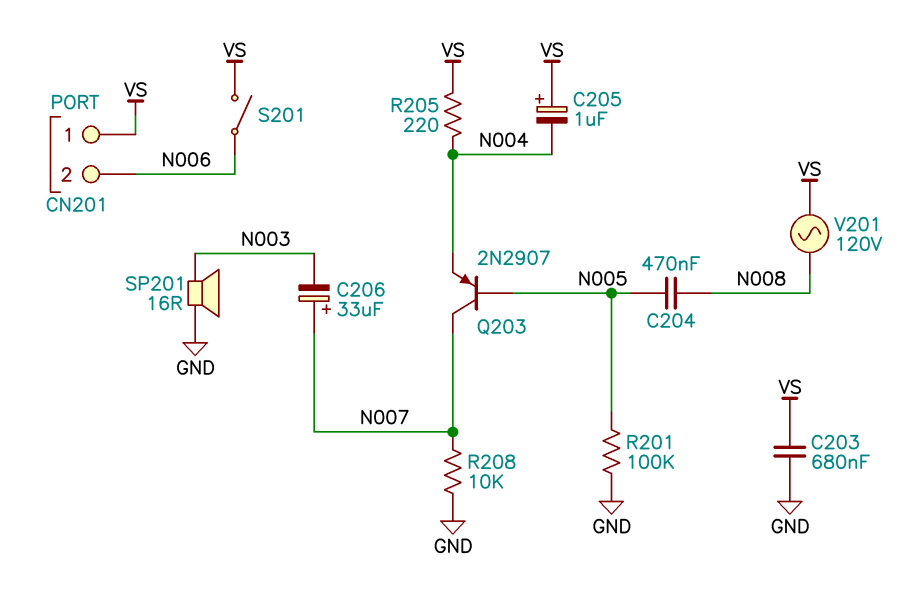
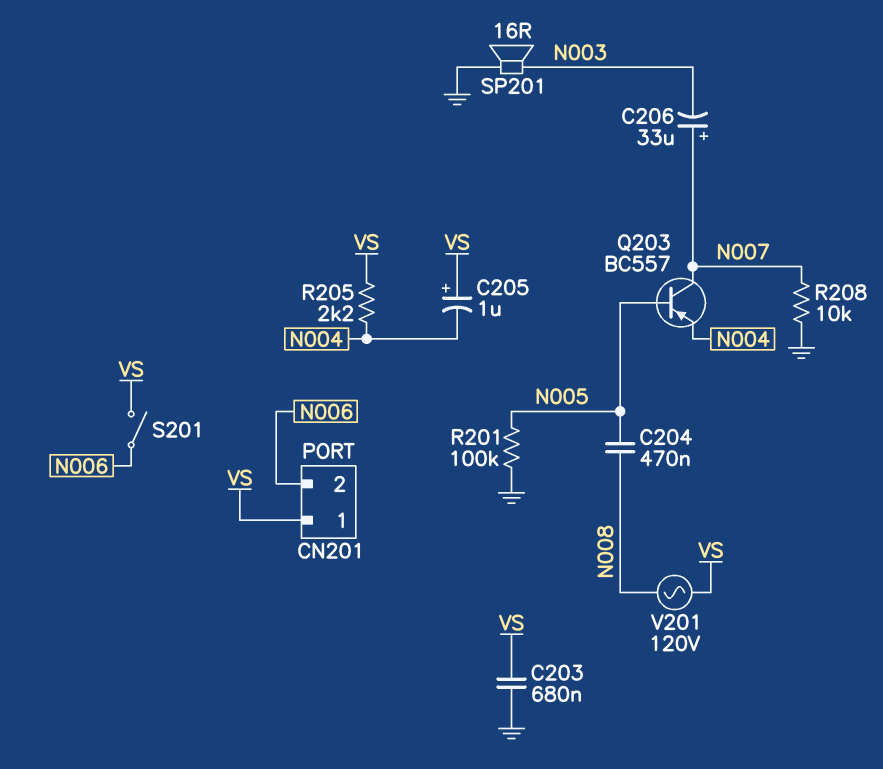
Q203: PNP 2N2907 (B N005, C N007, E N004) -> PNP BC557 (B N005, C N007, E N004)
R205: 220 (N004, VS) -> 2.2k (N004, VS)

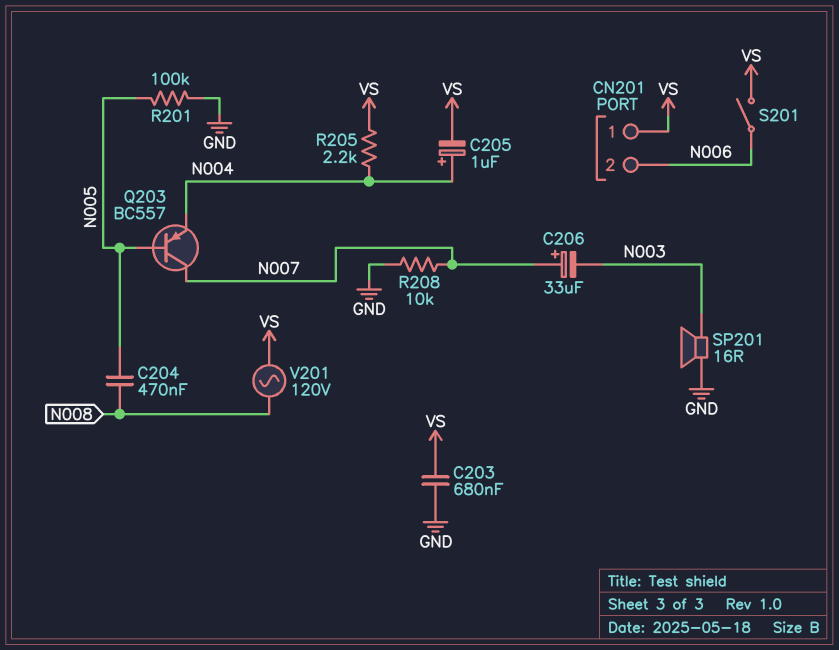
C205: 1uF (plus VS, minus N004) -> 1uF (plus N004, minus VS)

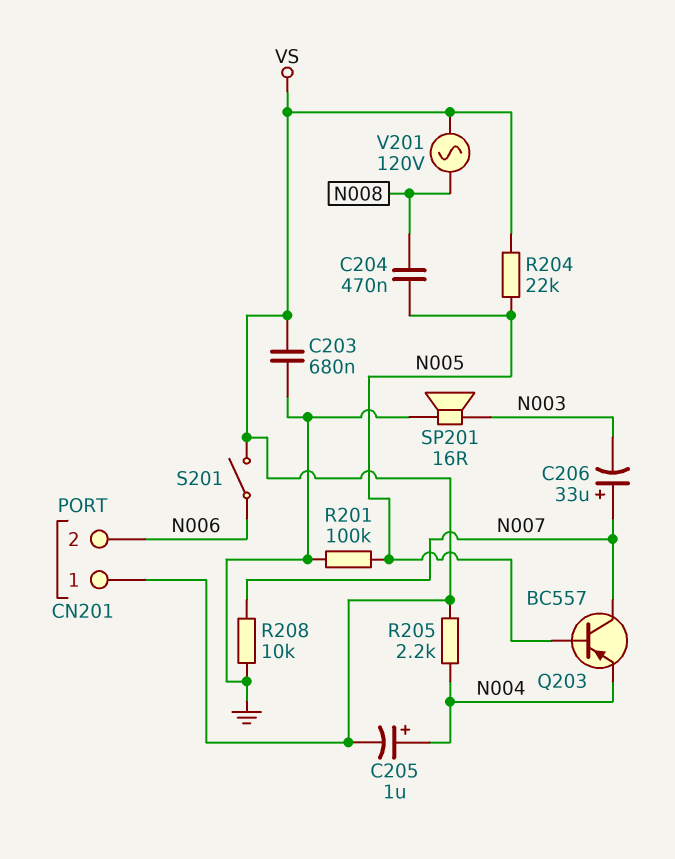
R204: none -> 22k (N005, VS)

